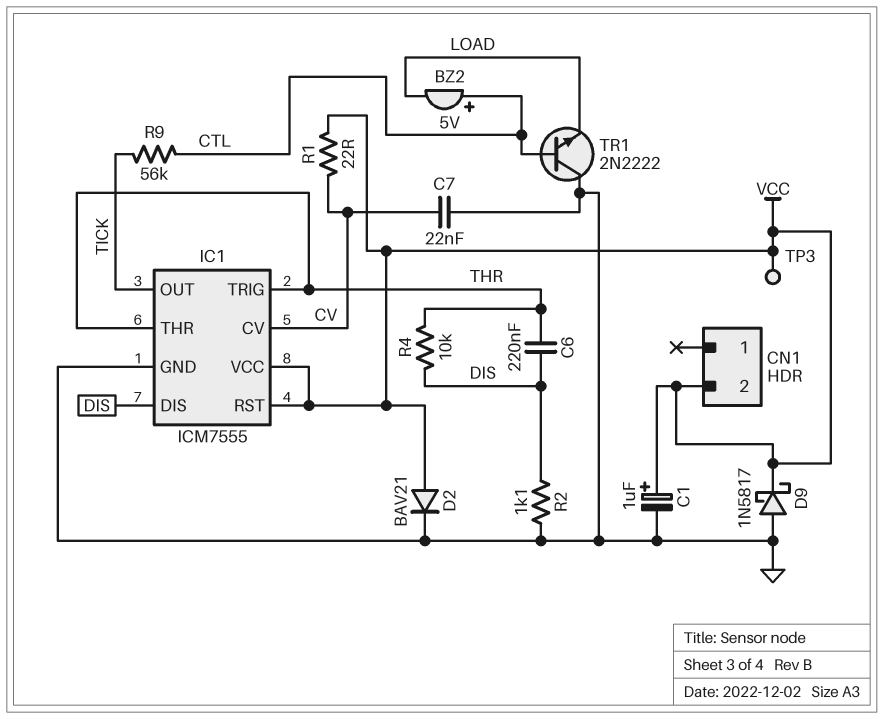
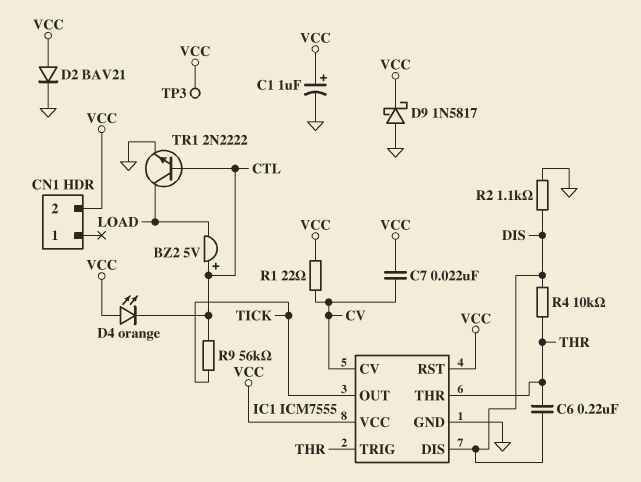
C7: 22nF (CV, GND) -> 22nF (CV, VCC)
D4: none -> LED orange (A VCC, K CTL)
TR1: NPN 2N2222 (B CTL, C GND, E LOAD) -> NPN 2N2222 (B CTL, C LOAD, E GND)

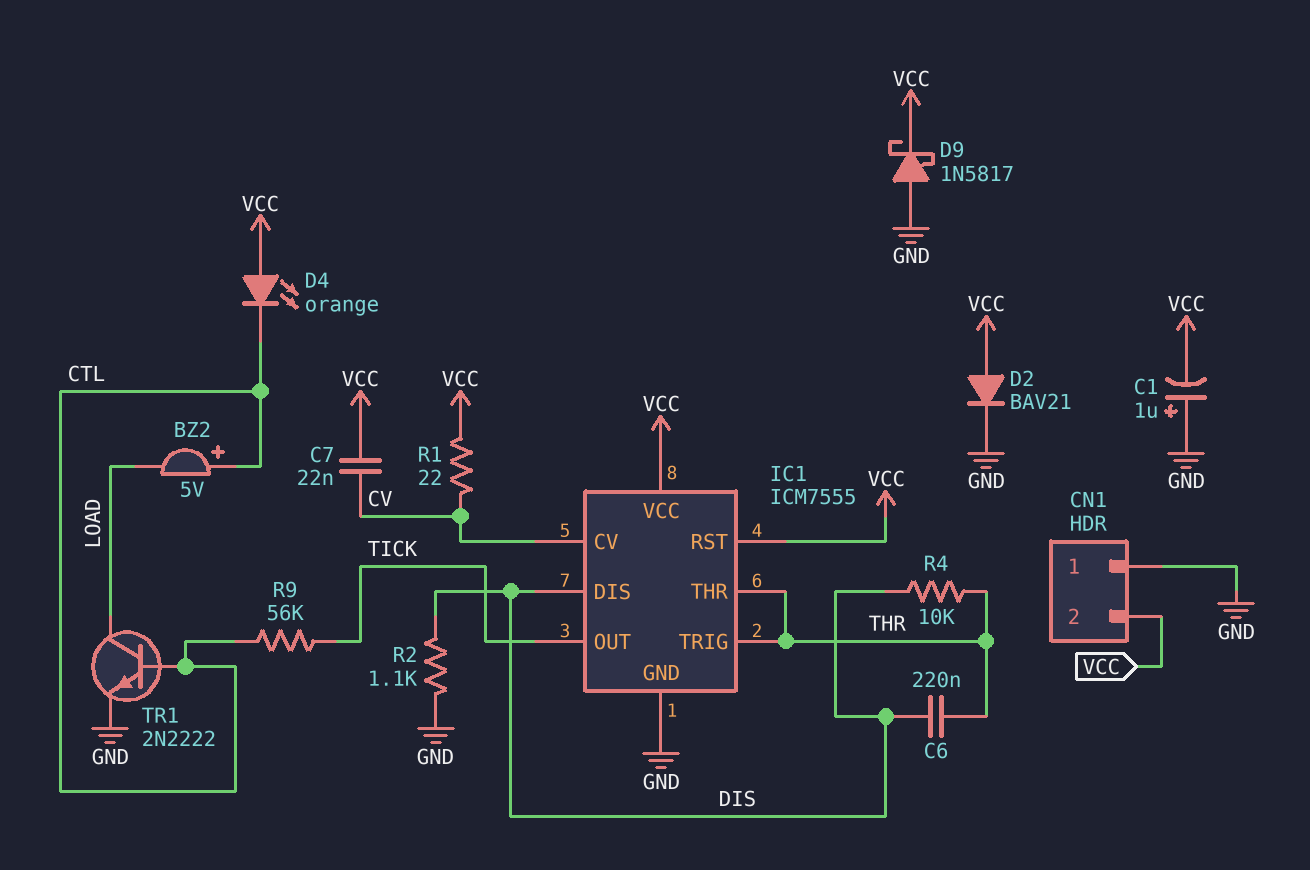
C1: 1uF (plus VCC, minus GND) -> 1uF (plus GND, minus VCC)
CN1 pin 1: none -> GND
TP3: test point (VCC) -> none

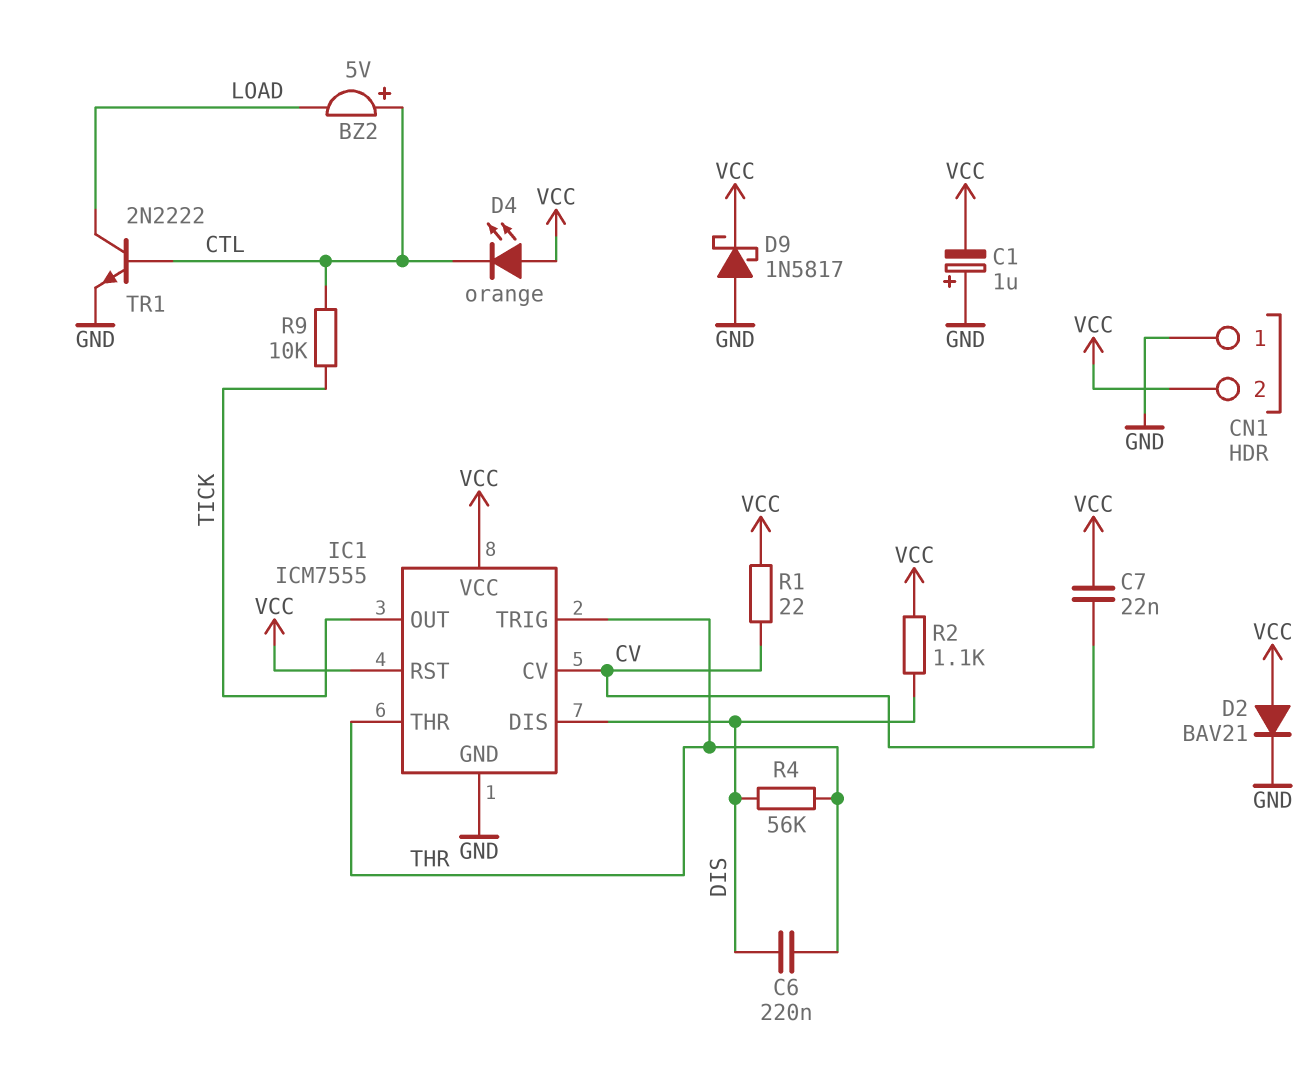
R2: 1.1k (DIS, GND) -> 1.1k (DIS, VCC)
R4: 10k (DIS, THR) -> 56k (DIS, THR)
R9: 56k (CTL, TICK) -> 10k (CTL, TICK)

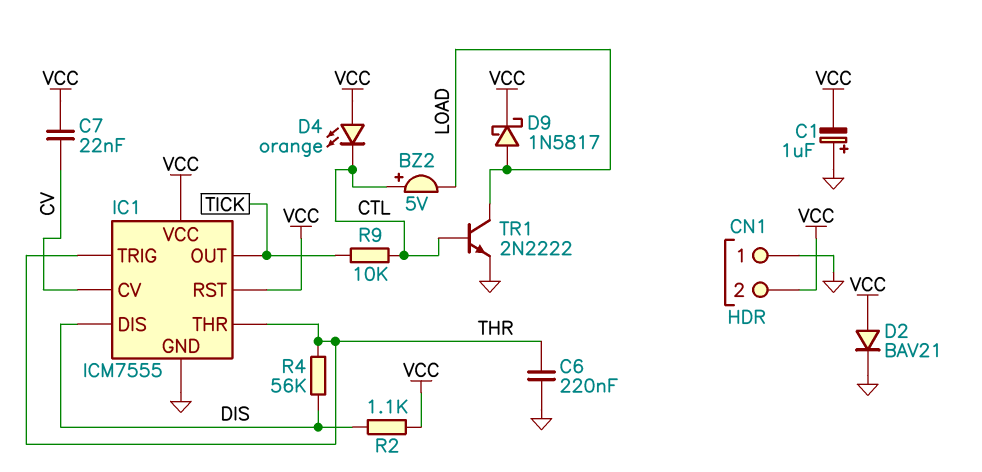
C6: 220nF (DIS, THR) -> 220nF (GND, THR)
D9: schottky 1N5817 (A GND, K VCC) -> schottky 1N5817 (A LOAD, K VCC)
R1: 22 (CV, VCC) -> none

